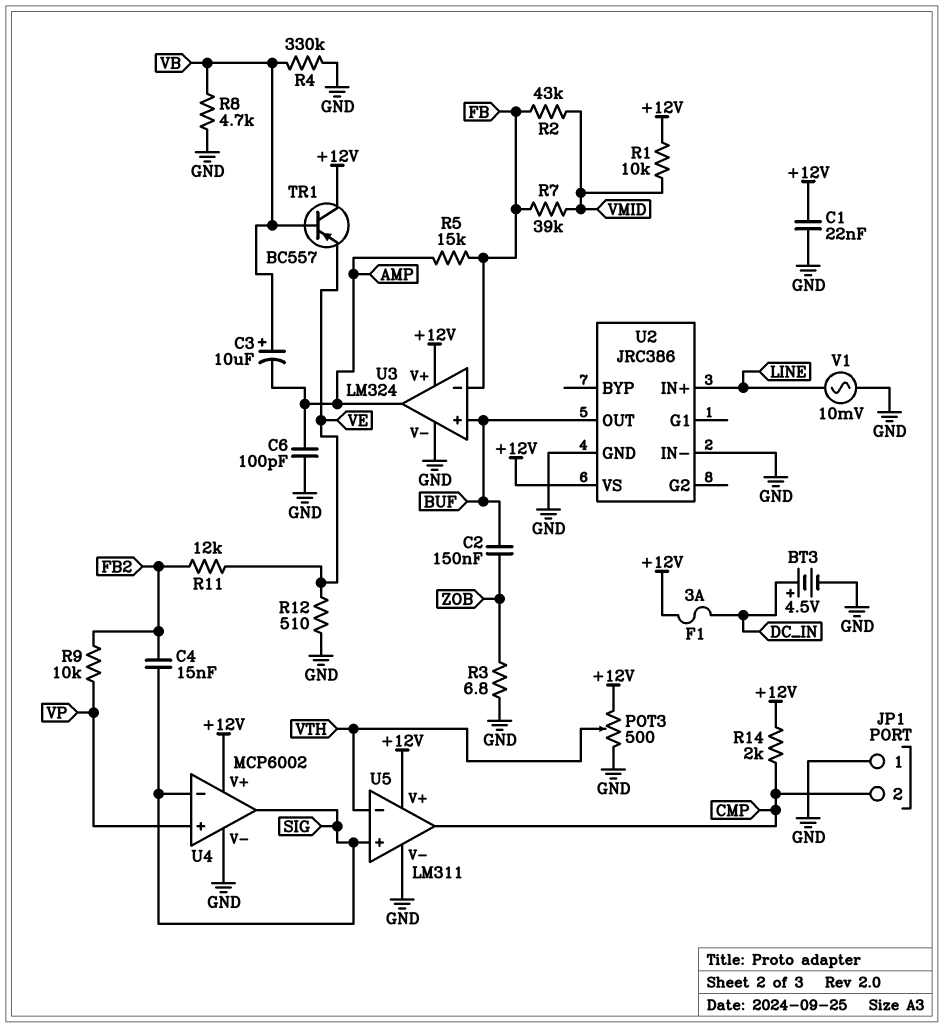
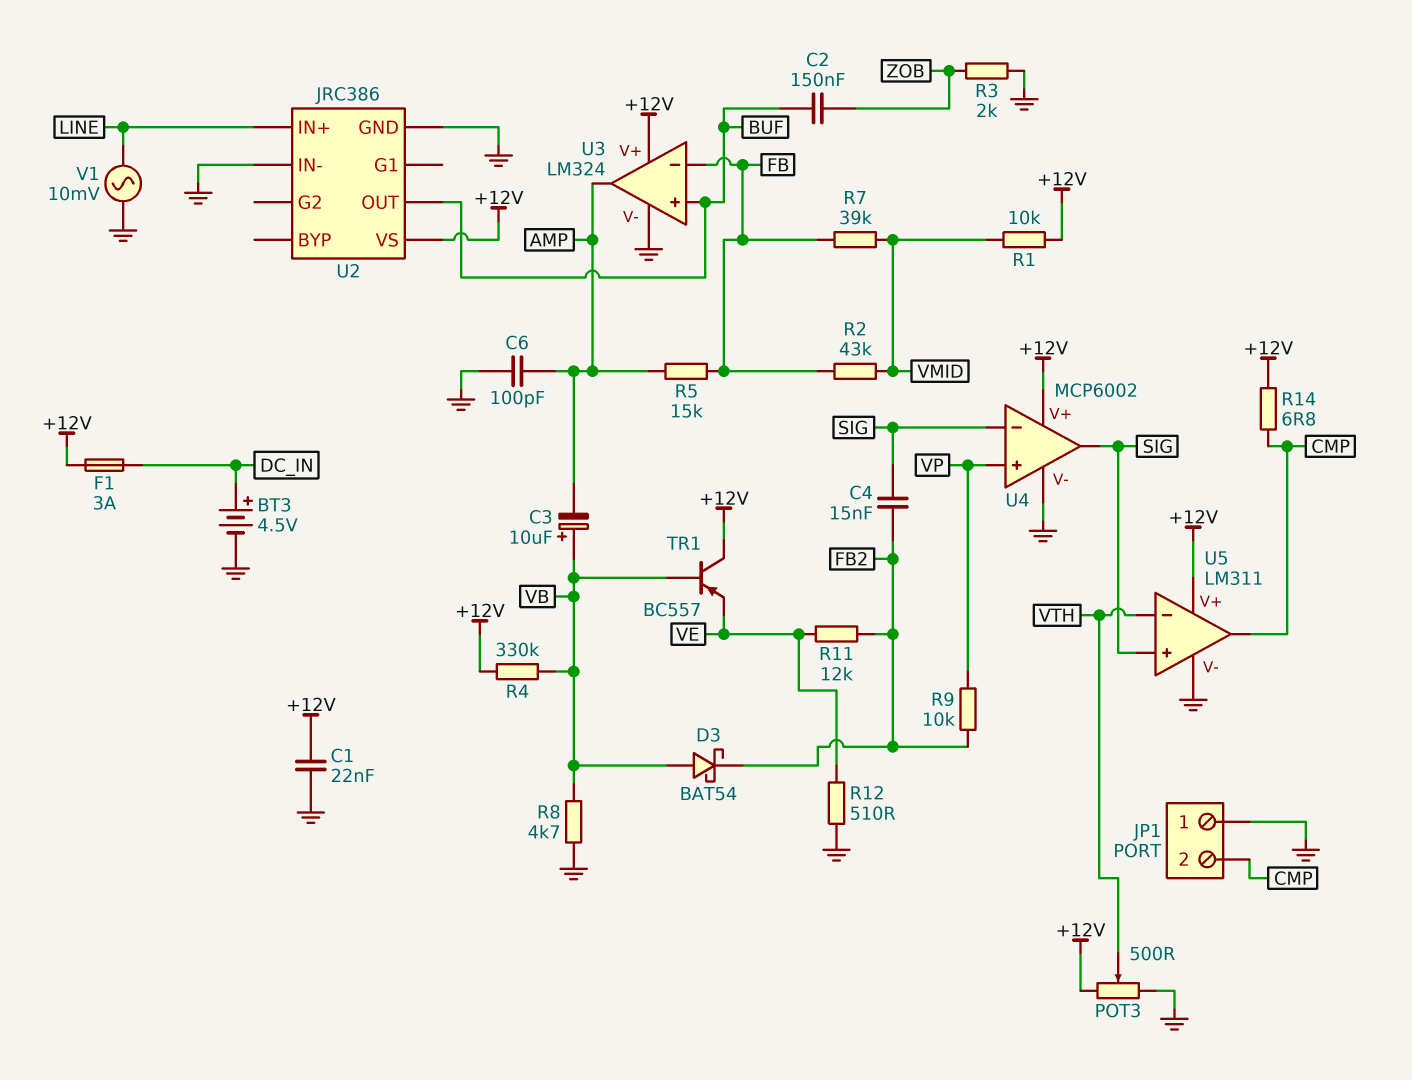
D3: none -> schottky BAT54 (A VB, K FB2)
R3: 6.8 (GND, ZOB) -> 2k (GND, ZOB)
R4: 330k (GND, VB) -> 330k (+12V, VB)
R14: 2k (+12V, CMP) -> 6.8 (+12V, CMP)

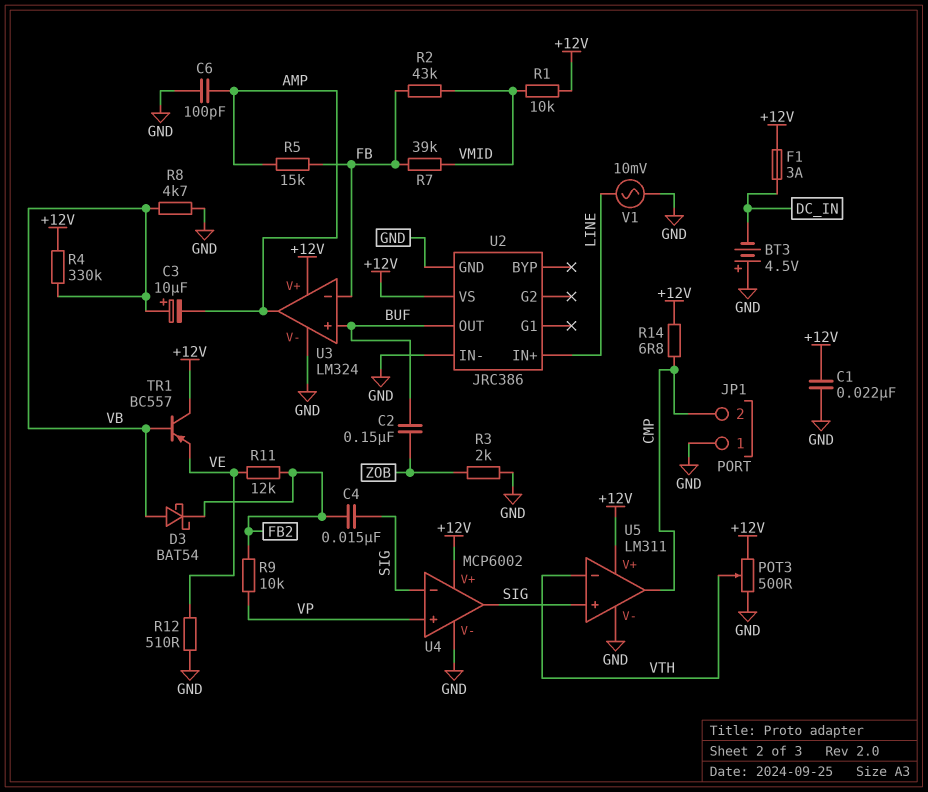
BT3: 4.5V (plus DC_IN, minus GND) -> 4.5V (plus GND, minus DC_IN)

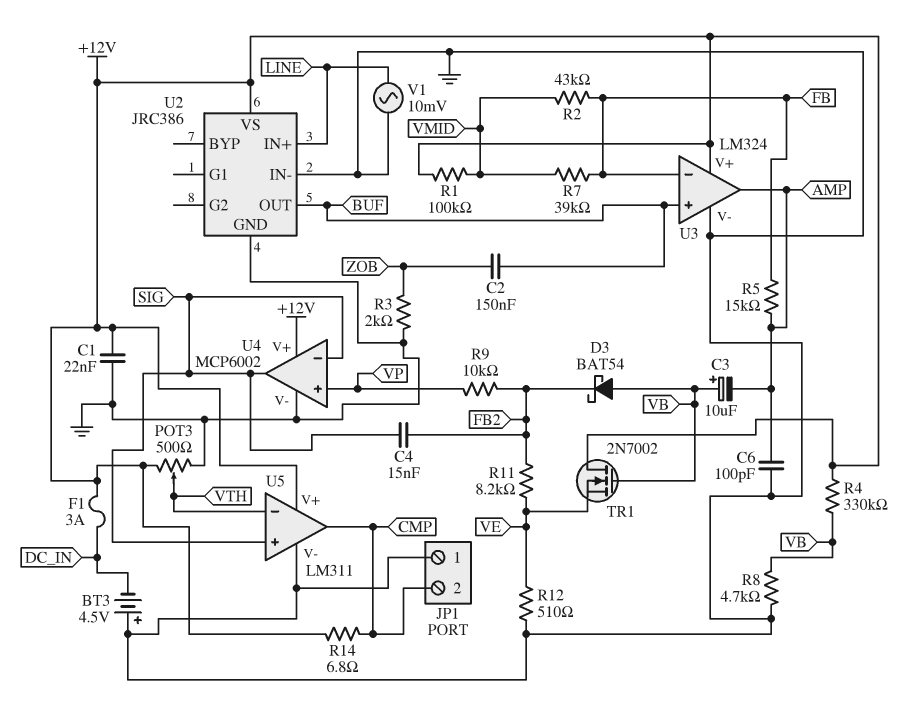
R1: 10k (+12V, VMID) -> 100k (+12V, VMID)
R11: 12k (FB2, VE) -> 8.2k (FB2, VE)
TR1: PNP BC557 (B VB, C +12V, E VE) -> NMOS 2N7002 (G VB, D +12V, S VE)

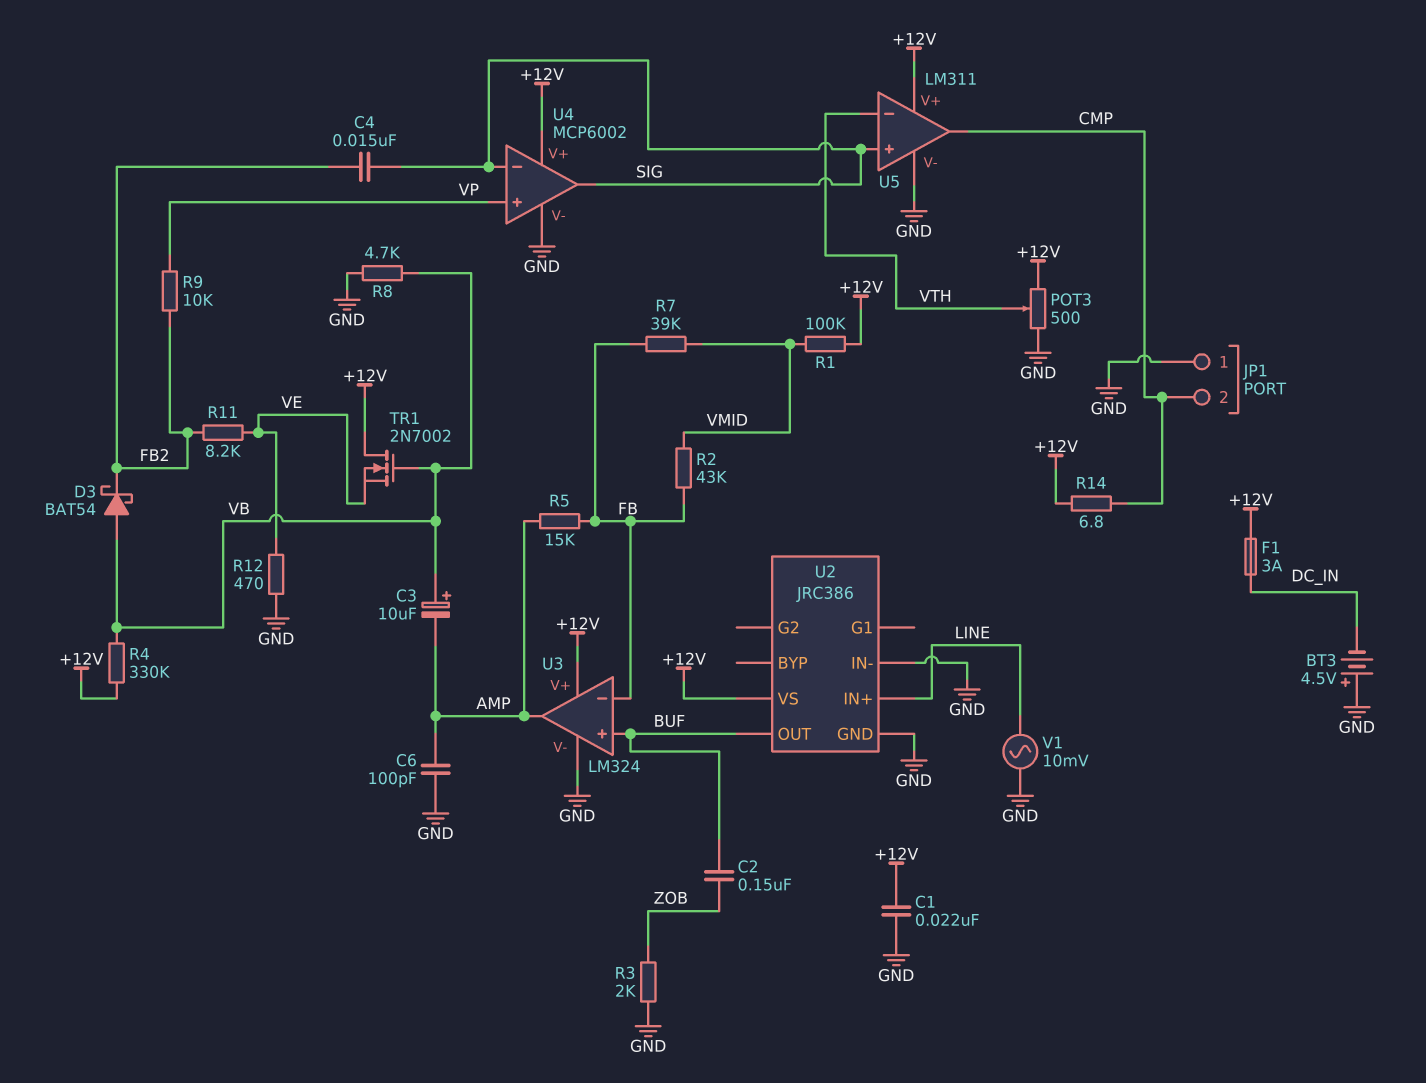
R12: 510 (GND, VE) -> 470 (GND, VE)

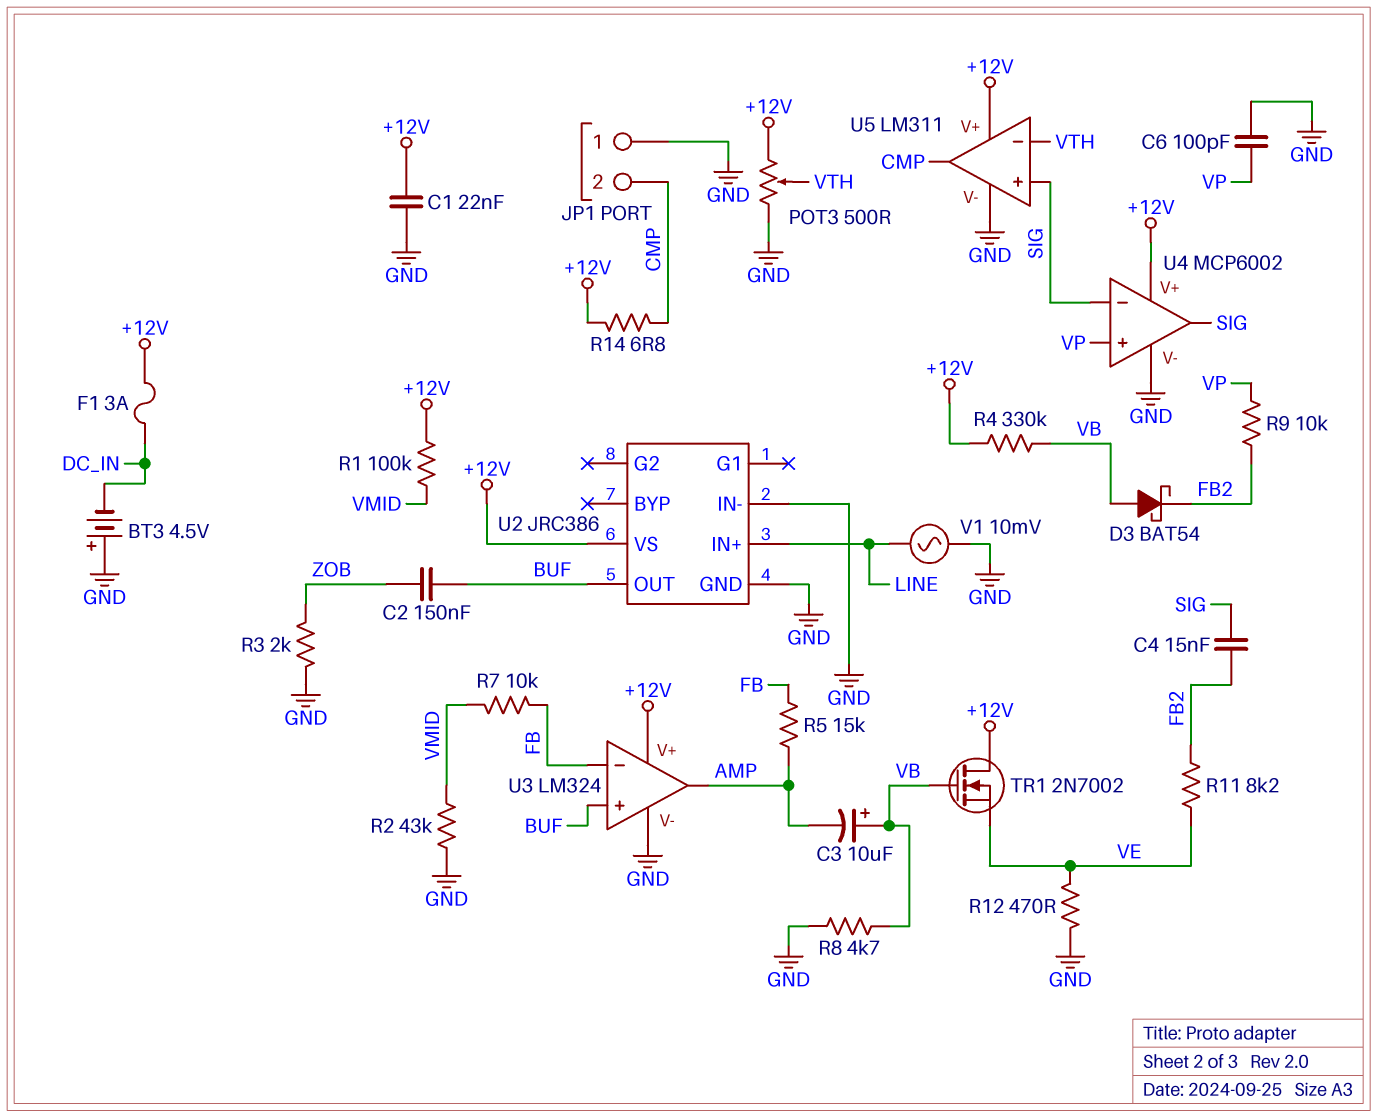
C6: 100pF (AMP, GND) -> 100pF (GND, VP)
R2: 43k (FB, VMID) -> 43k (GND, VMID)
R7: 39k (FB, VMID) -> 10k (FB, VMID)

